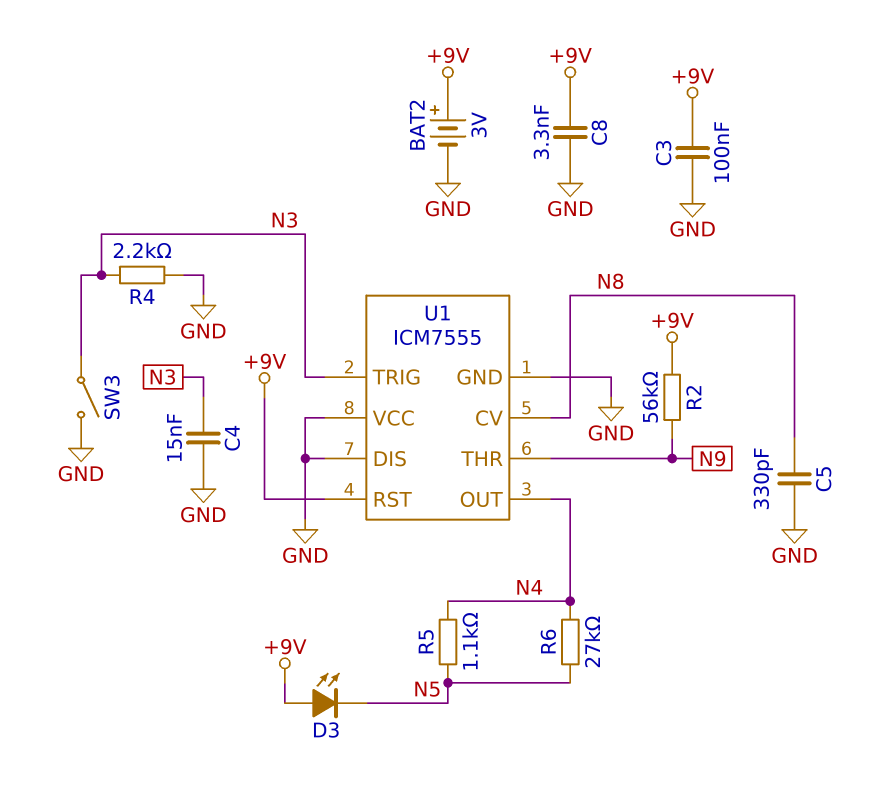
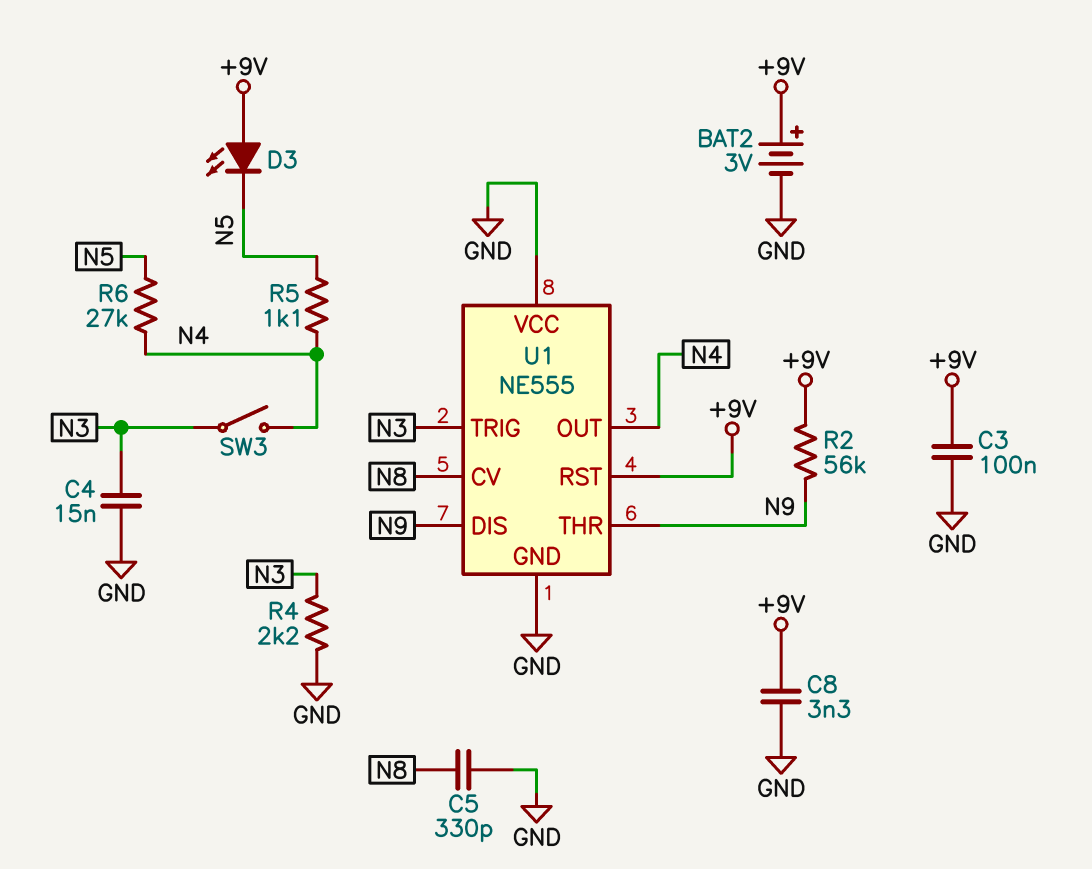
SW3: switch (GND, N3) -> switch (N3, N4)
U1: ICM7555 -> NE555
U1 pin DIS: GND -> N9

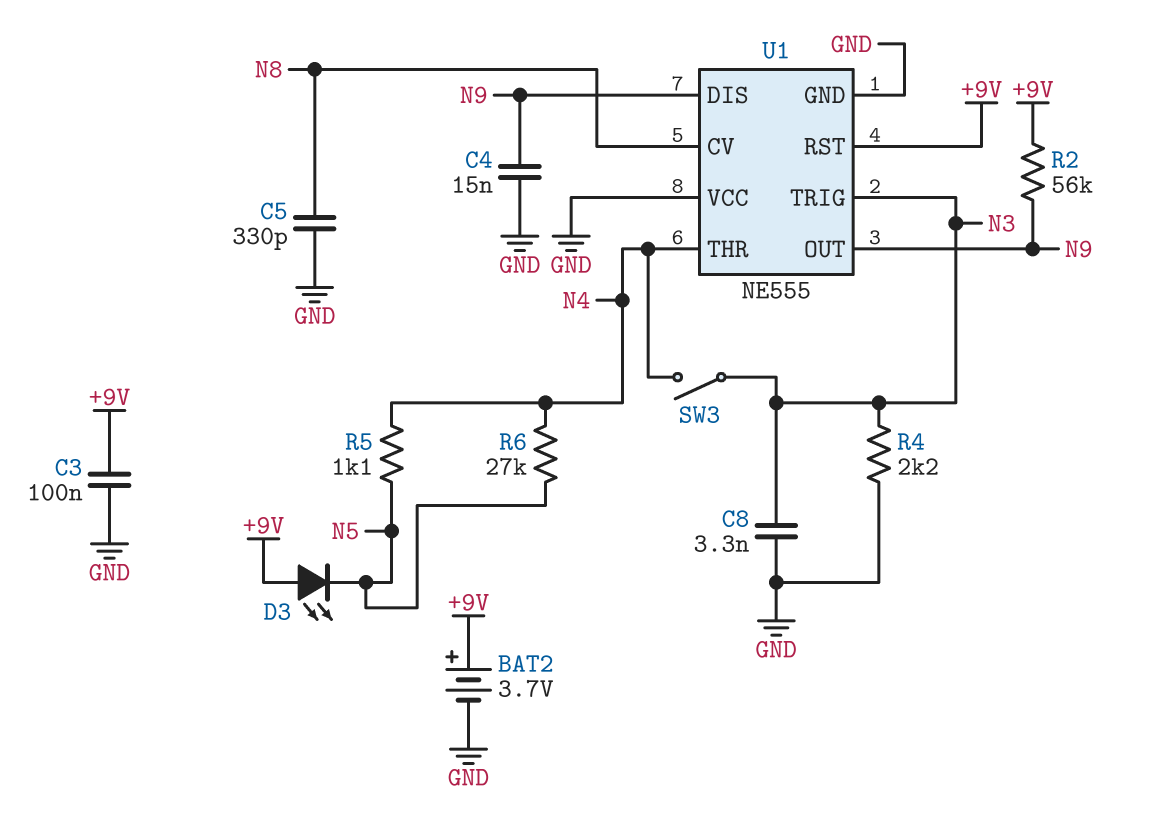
BAT2: 3V (plus +9V, minus GND) -> 3.7V (plus +9V, minus GND)
C4: 15nF (GND, N3) -> 15nF (GND, N9)
C8: 3.3nF (+9V, GND) -> 3.3nF (GND, N3)
U1 pin OUT: N4 -> N9
U1 pin THR: N9 -> N4

